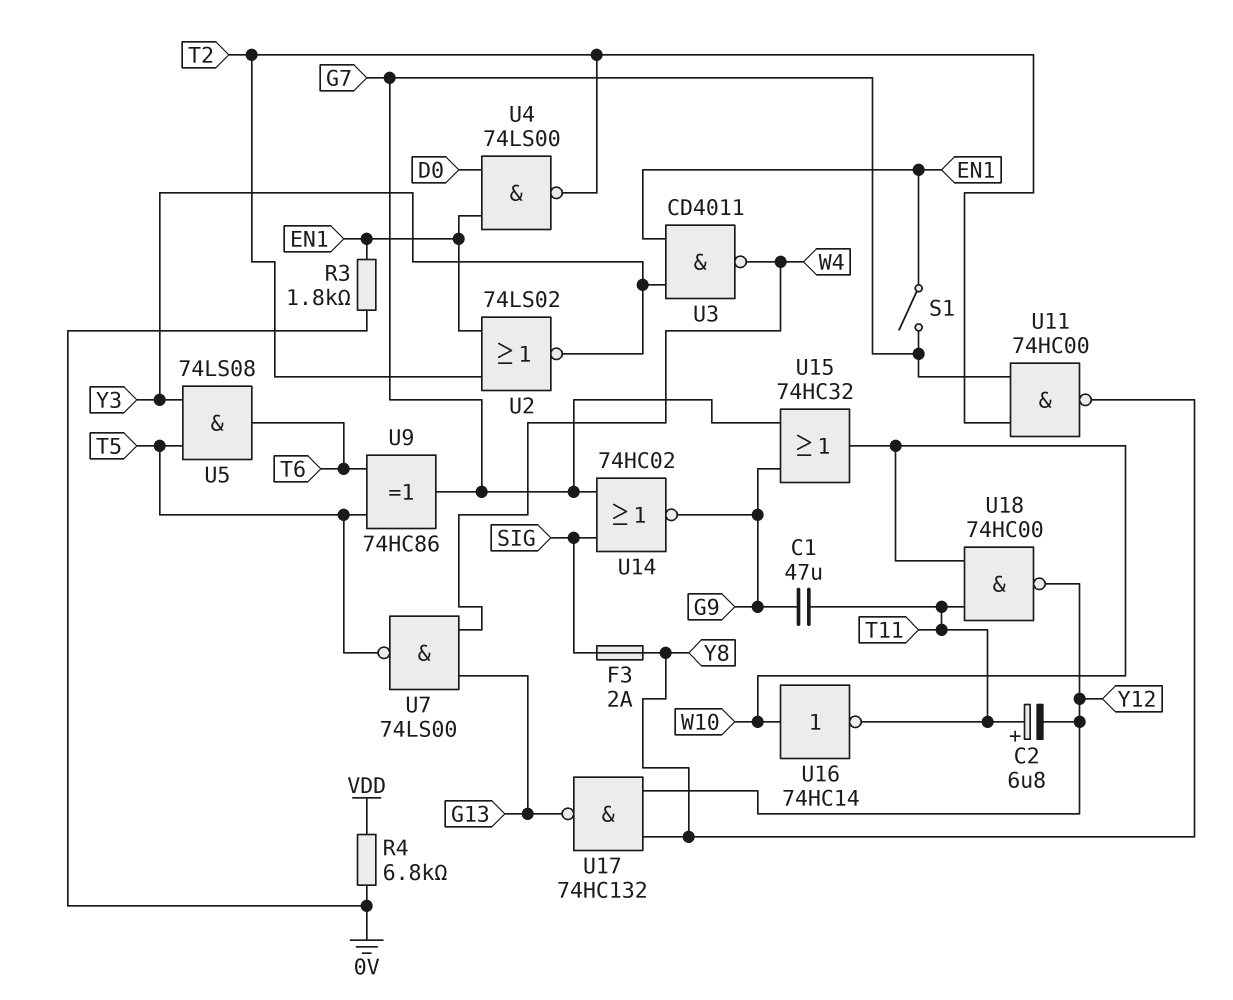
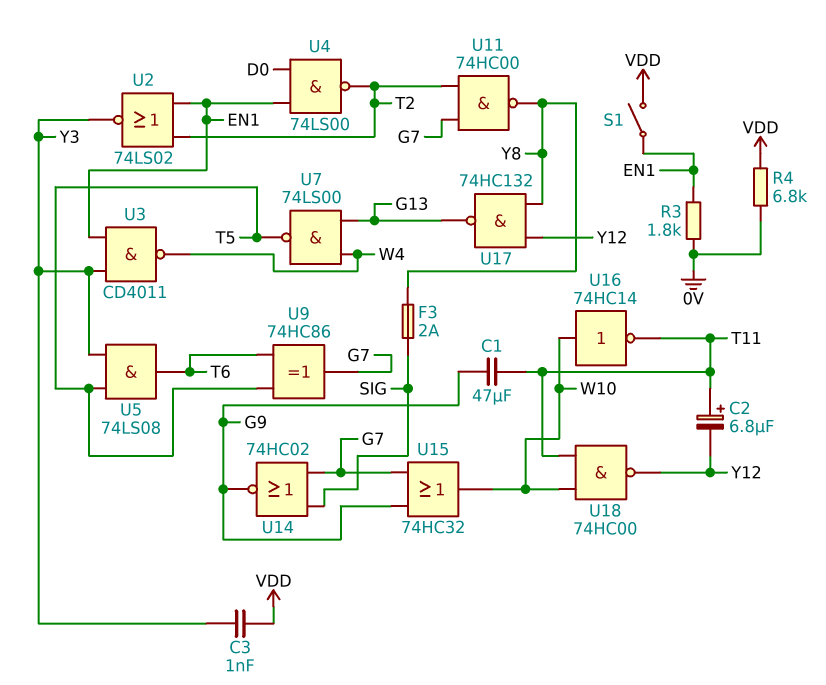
C3: none -> 1nF (VDD, Y3)
S1: switch (EN1, G7) -> switch (EN1, VDD)

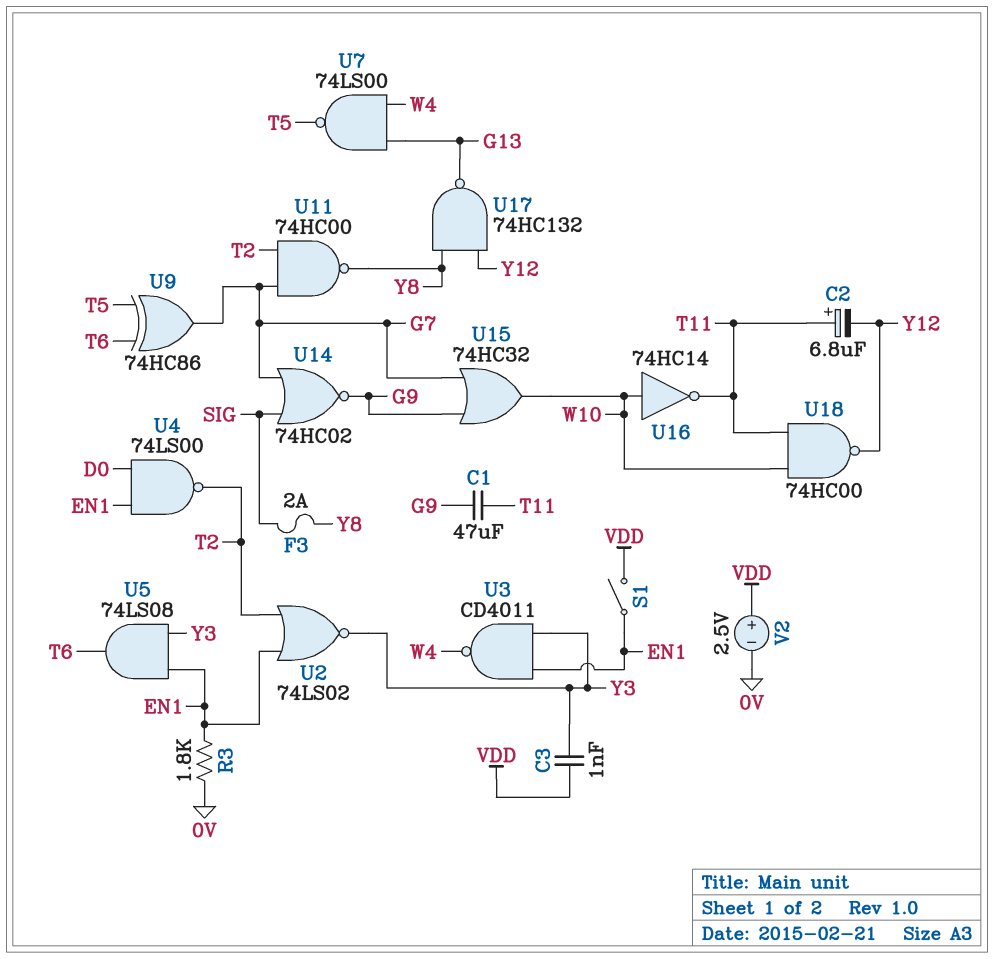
R4: 6.8k (0V, VDD) -> none
U5: AND 74LS08 (in T5, in Y3, out T6) -> AND 74LS08 (in EN1, in Y3, out T6)
V2: none -> 2.5V (plus VDD, minus 0V)

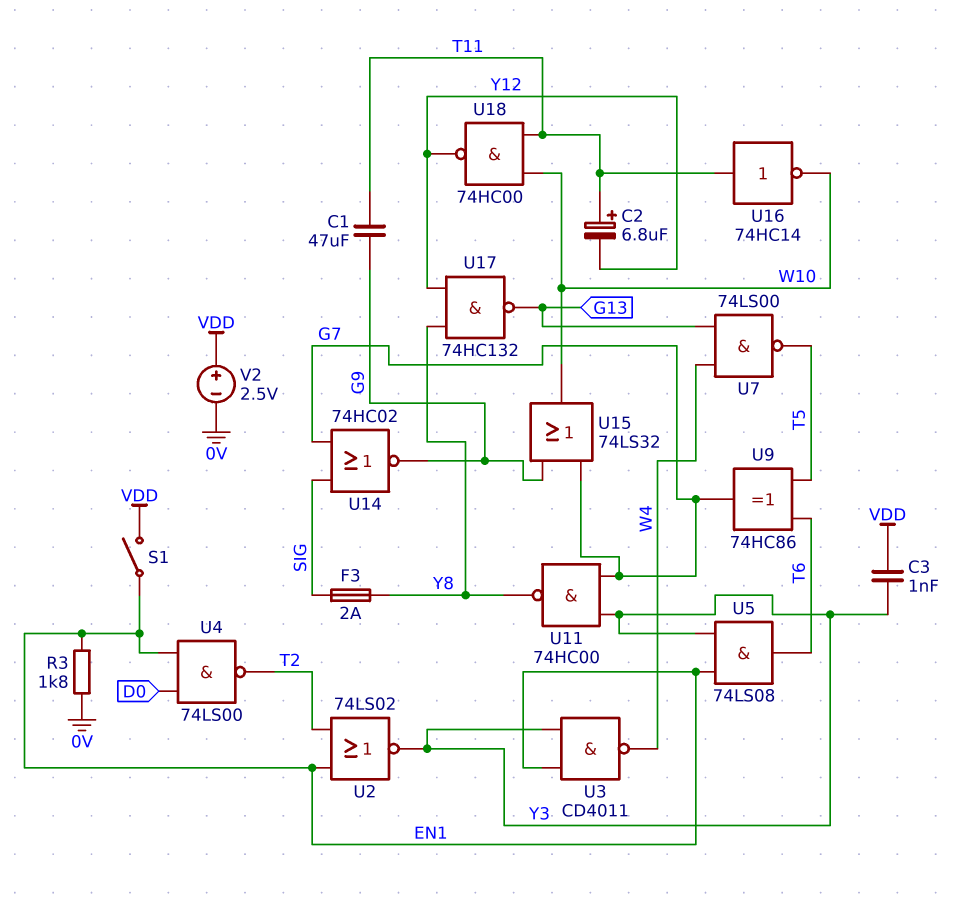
U11: NAND 74HC00 (in G7, in T2, out Y8) -> NAND 74HC00 (in G7, in Y3, out Y8)
U15: OR 74HC32 (in G7, in G9, out W10) -> OR 74LS32 (in G7, in G9, out W10)
U16: NOT 74HC14 (in W10, out T11) -> NOT 74HC14 (in T11, out W10)

